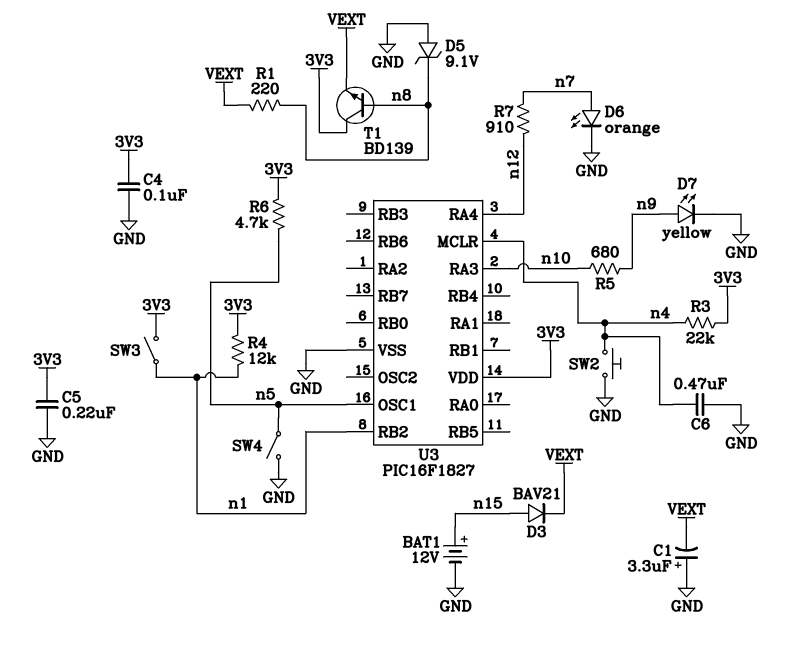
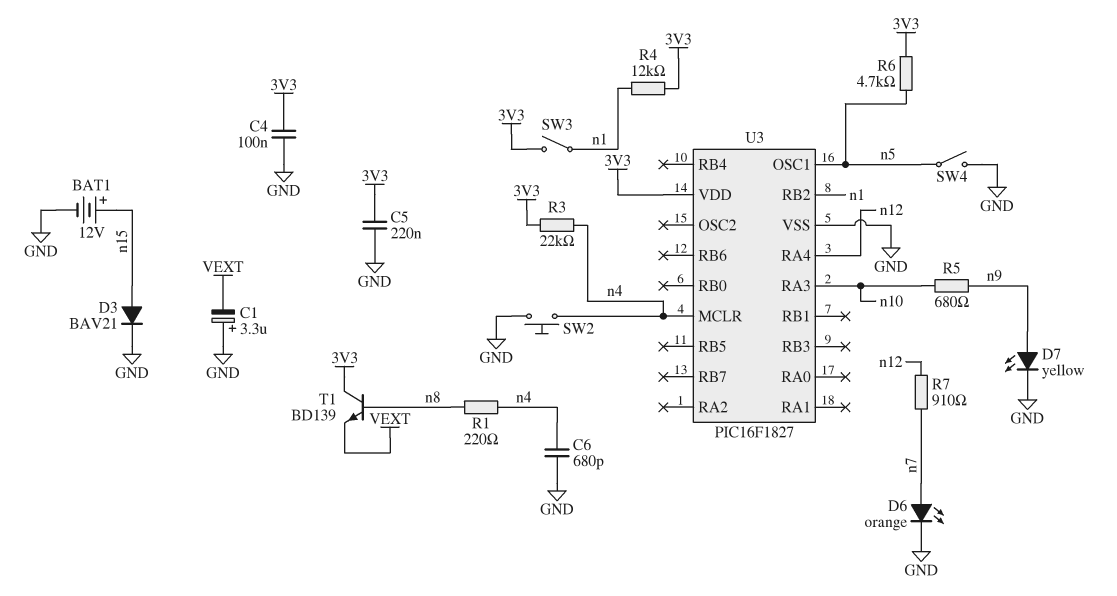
C6: 470nF (GND, n4) -> 680pF (GND, n4)
D3: diode BAV21 (A n15, K VEXT) -> diode BAV21 (A n15, K GND)
D5: zener 9.1V (A GND, K n8) -> none
R1: 220 (VEXT, n8) -> 220 (n4, n8)

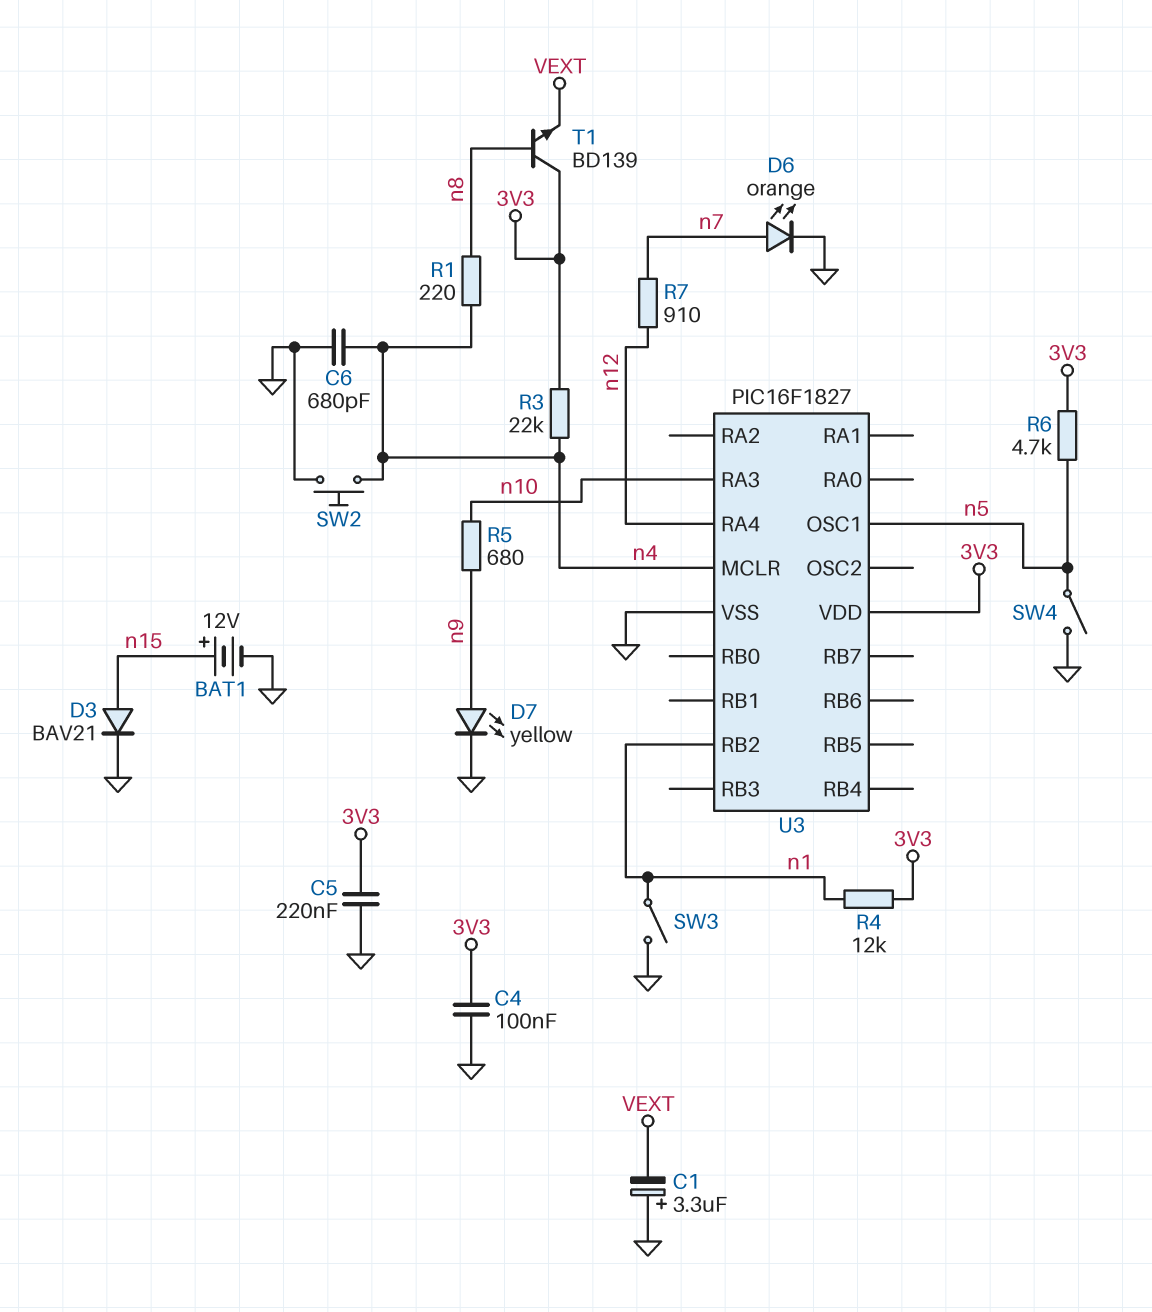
SW3: switch (3V3, n1) -> switch (GND, n1)

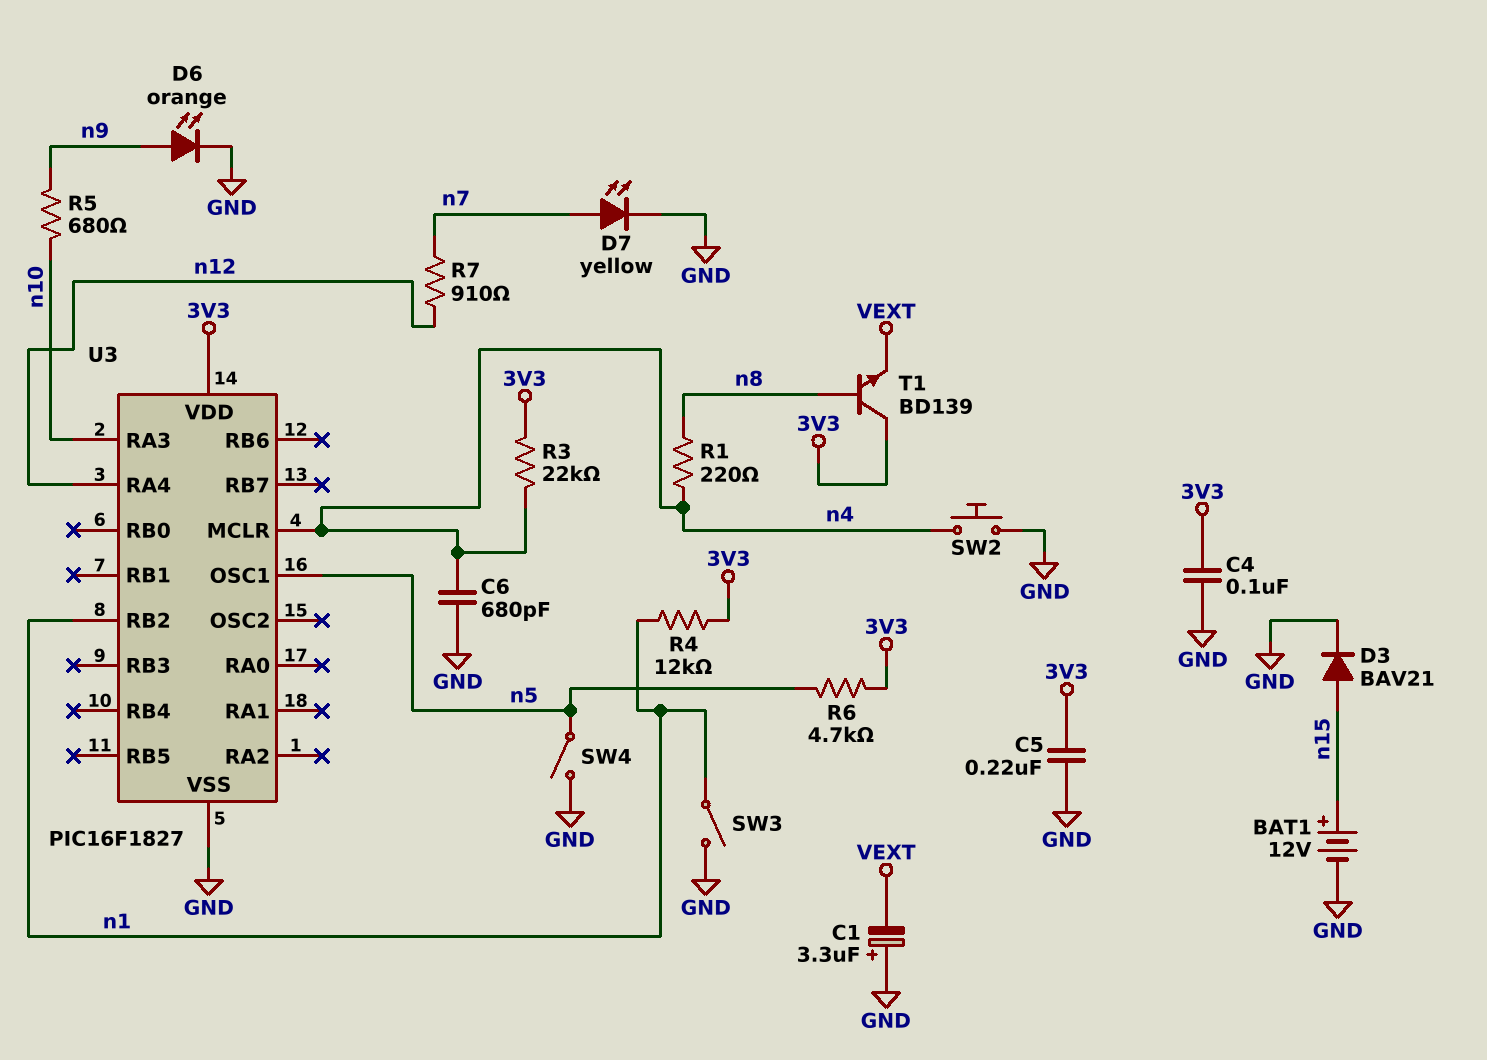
D6: LED orange (A n7, K GND) -> LED orange (A n9, K GND)
D7: LED yellow (A n9, K GND) -> LED yellow (A n7, K GND)

